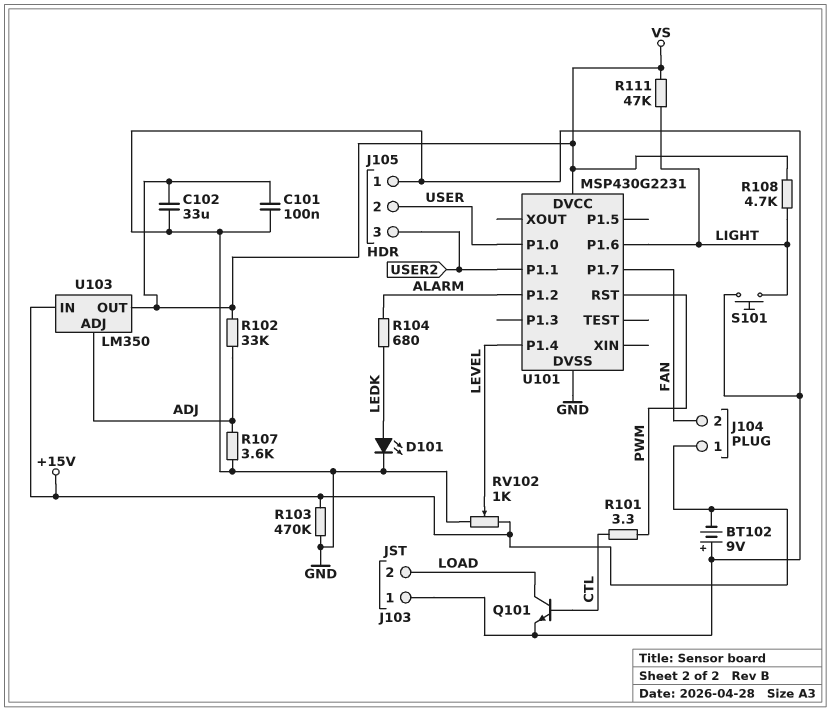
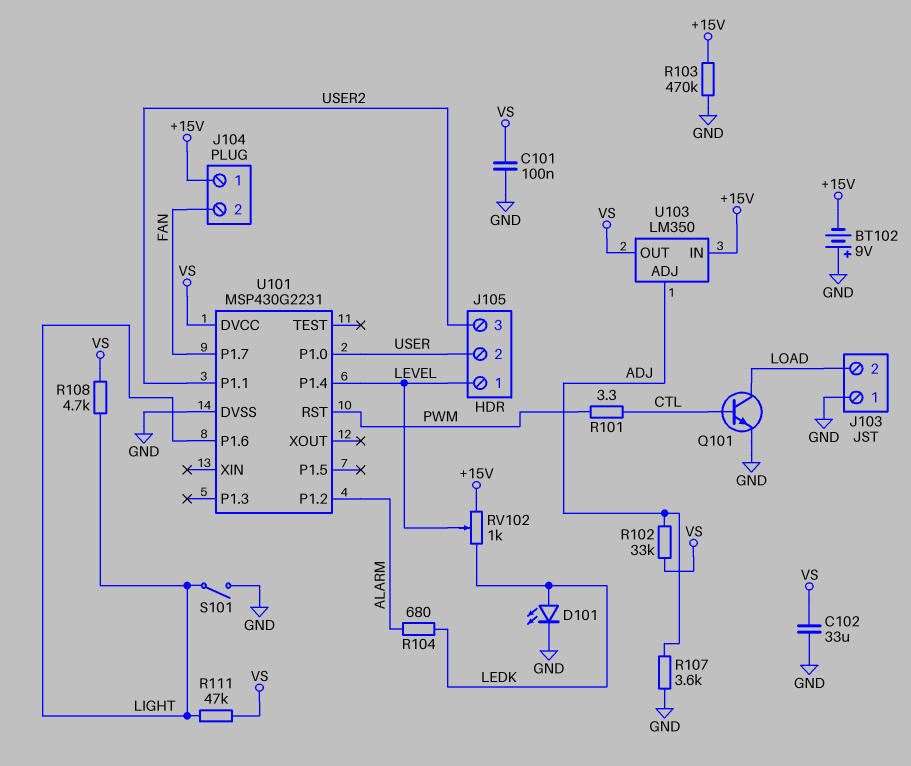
J105 pin 1: GND -> LEVEL
RV102: 1k (+15V, GND, wiper LEVEL) -> 1k (+15V, LEDK, wiper LEVEL)
S101: button (GND, LIGHT) -> switch (GND, LIGHT)

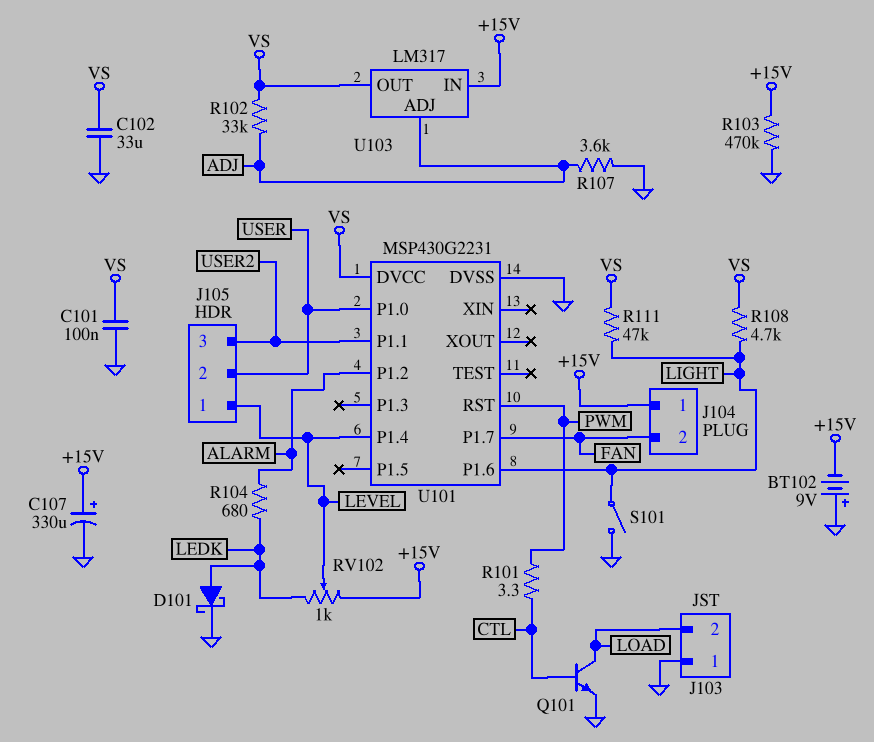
C107: none -> 330uF (plus +15V, minus GND)
D101: LED (A LEDK, K GND) -> schottky (A LEDK, K GND)
U103: LM350 -> LM317

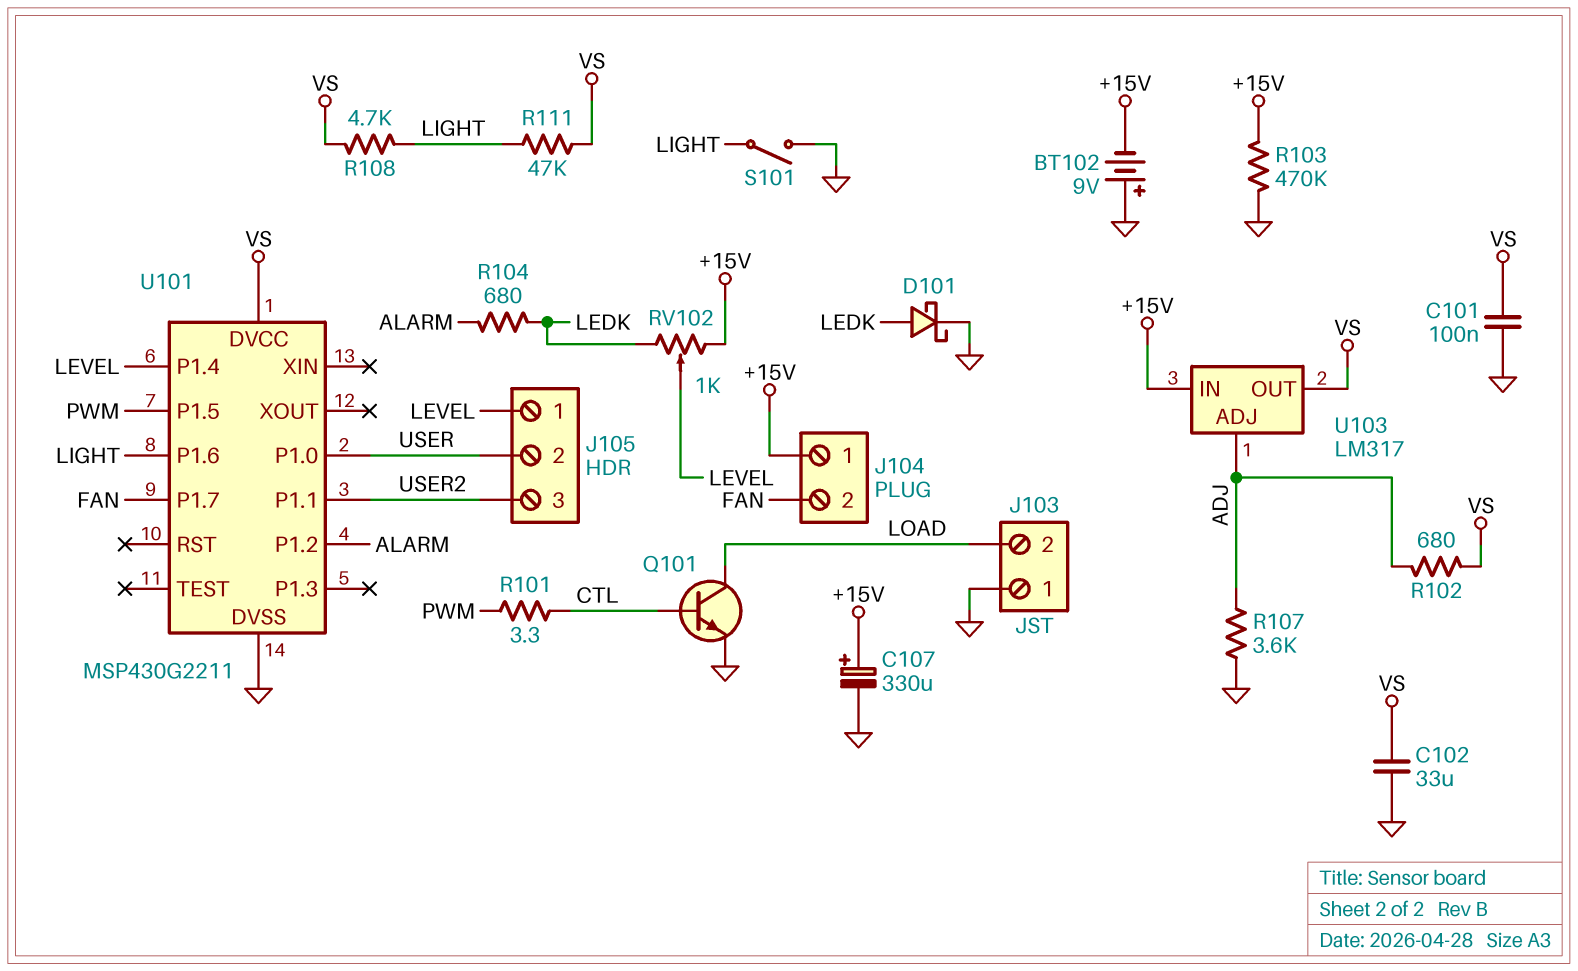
R102: 33k (ADJ, VS) -> 680 (ADJ, VS)
U101: MSP430G2231 -> MSP430G2211
U101 pin P1.5: none -> PWM
U101 pin RST: PWM -> none

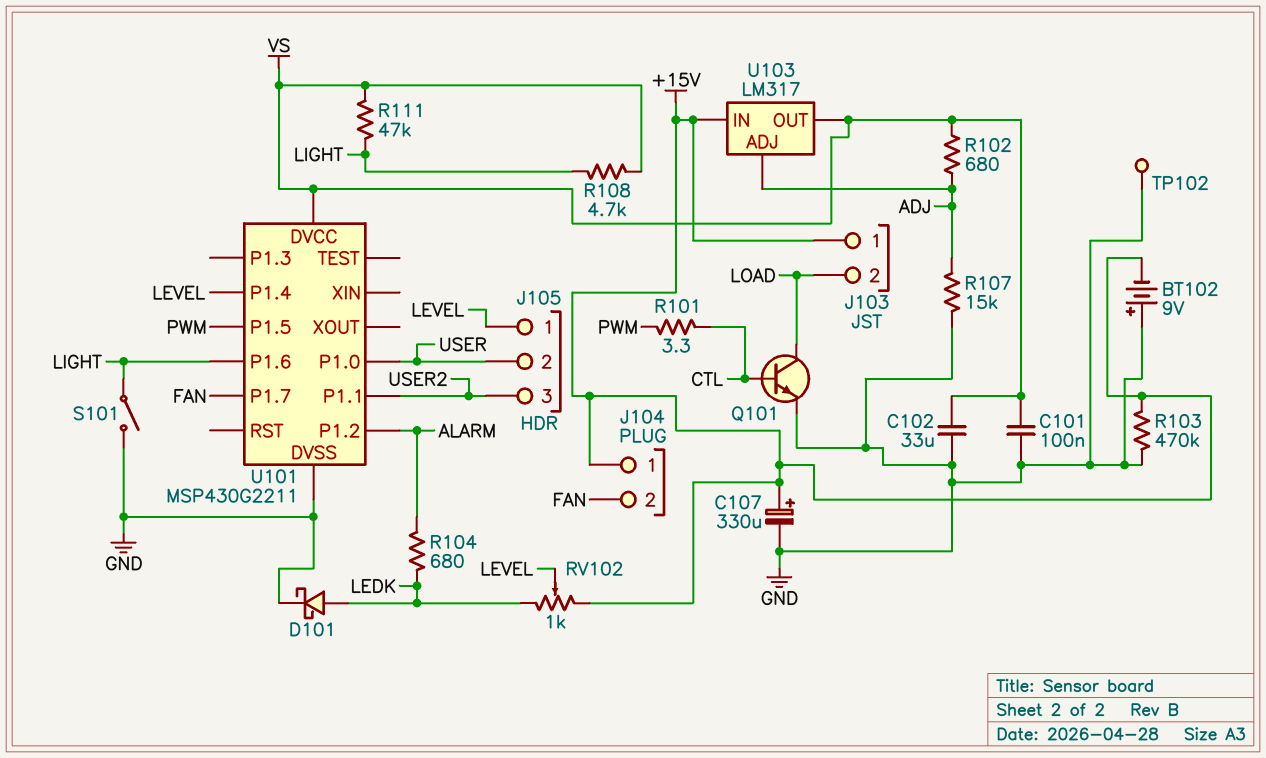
J103 pin 1: GND -> +15V
R107: 3.6k (ADJ, GND) -> 15k (ADJ, GND)
TP102: none -> test point (GND)

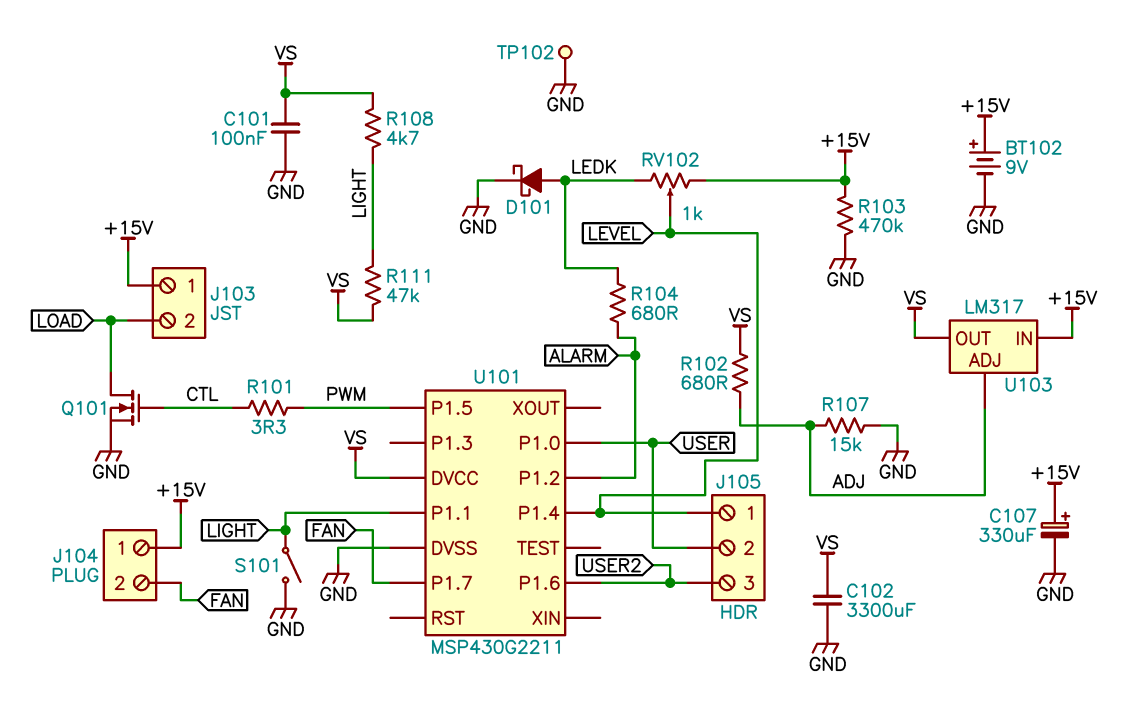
BT102: 9V (plus GND, minus +15V) -> 9V (plus +15V, minus GND)
C102: 33uF (GND, VS) -> 3300uF (GND, VS)
Q101: NPN (B CTL, C LOAD, E GND) -> NMOS (G CTL, D LOAD, S GND)
U101 pin P1.1: USER2 -> LIGHT
U101 pin P1.6: LIGHT -> USER2

